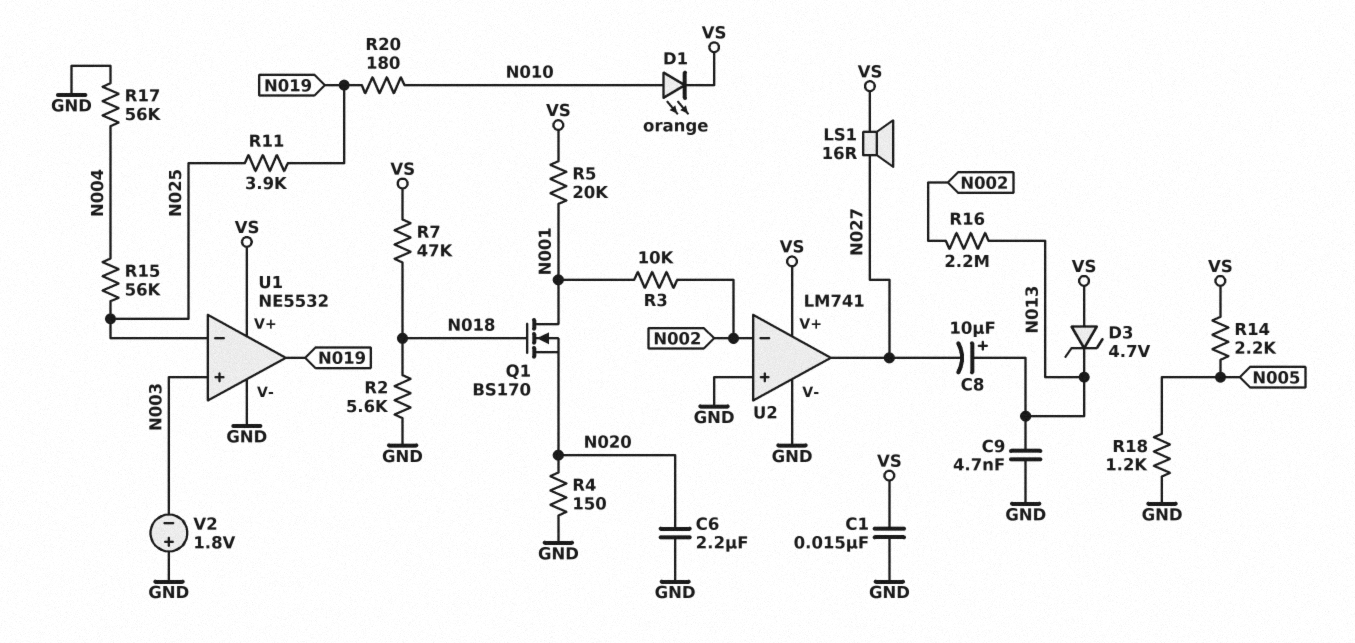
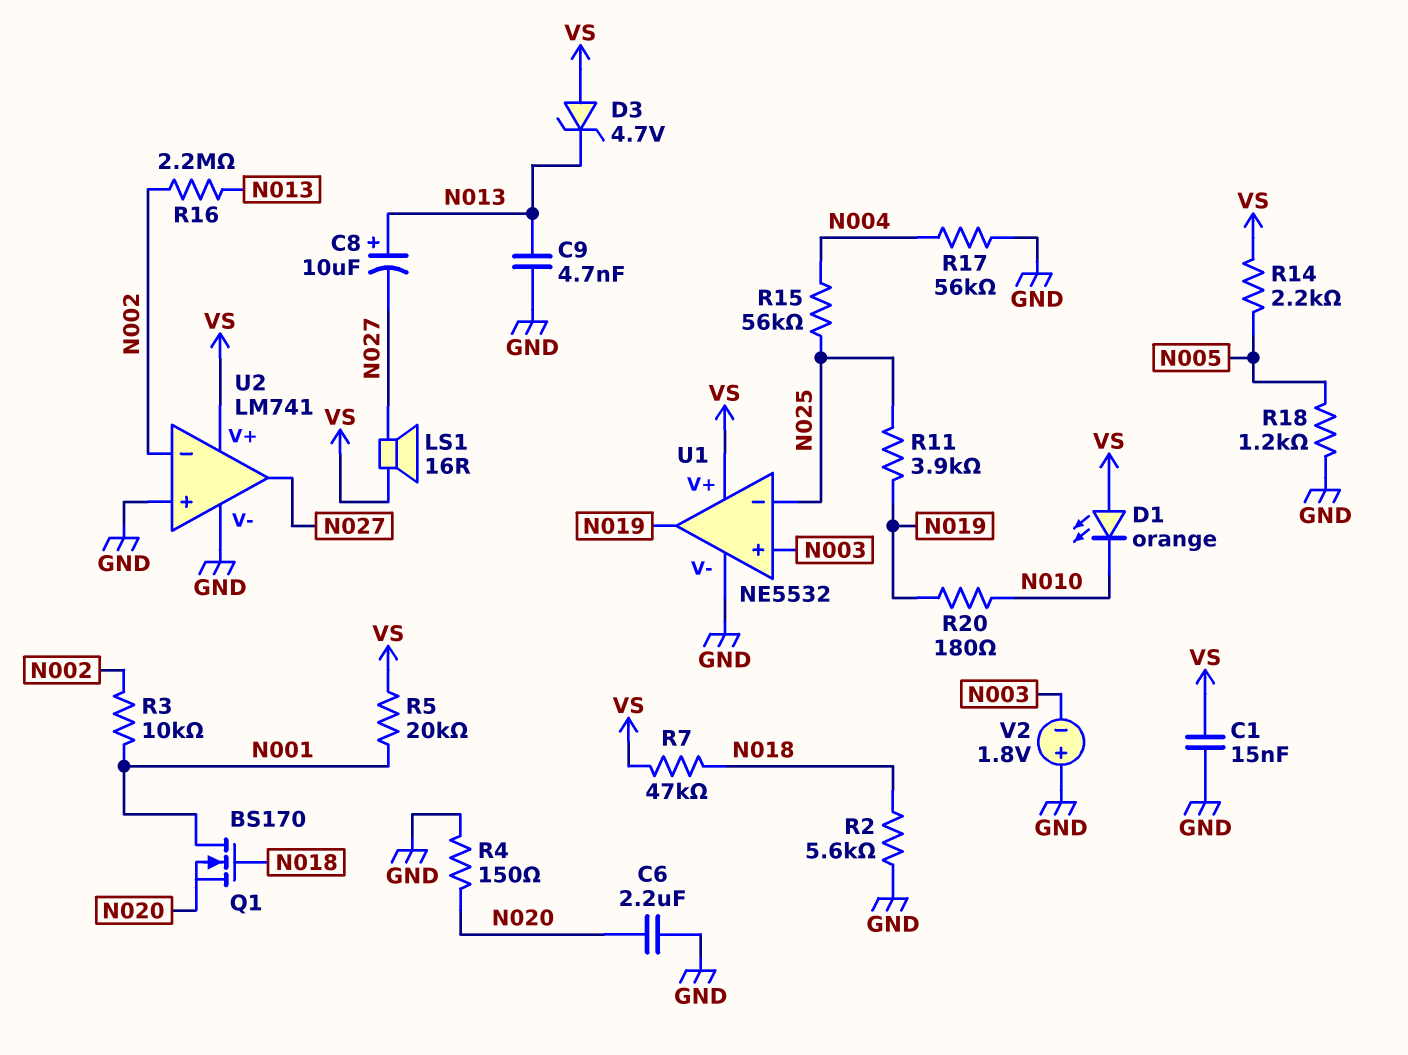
D1: LED orange (A N010, K VS) -> LED orange (A VS, K N010)

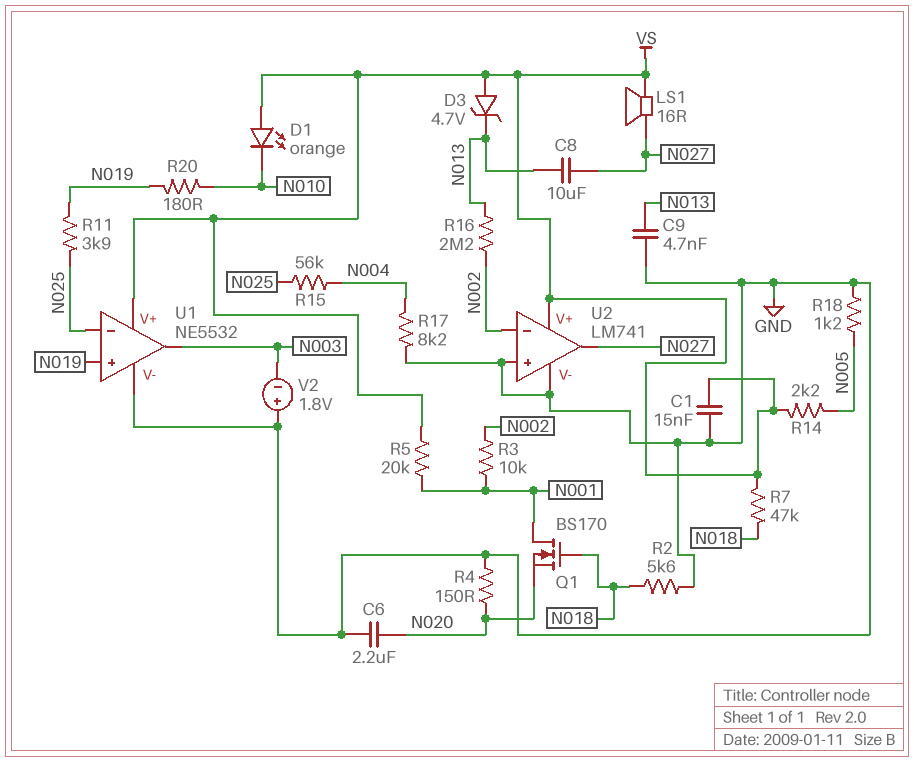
C8: 10uF (plus N013, minus N027) -> 10uF (N013, N027)
R17: 56k (GND, N004) -> 8.2k (GND, N004)
U1 pin in+: N003 -> N019
U1 pin out: N019 -> N003

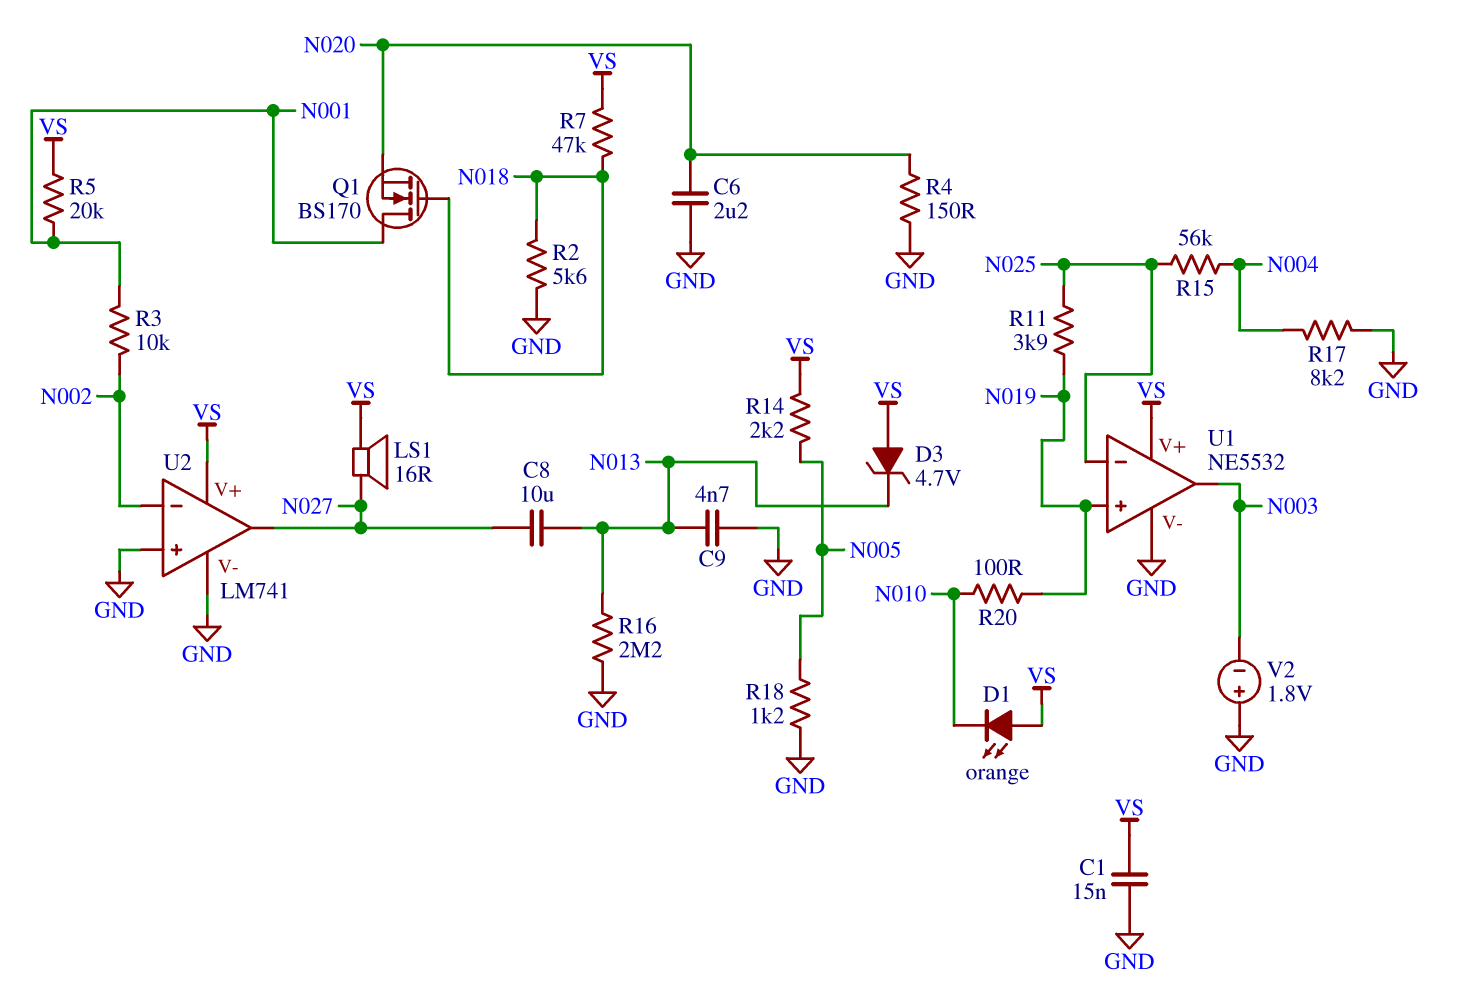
R16: 2.2M (N002, N013) -> 2.2M (GND, N013)
R20: 180 (N010, N019) -> 100 (N010, N019)

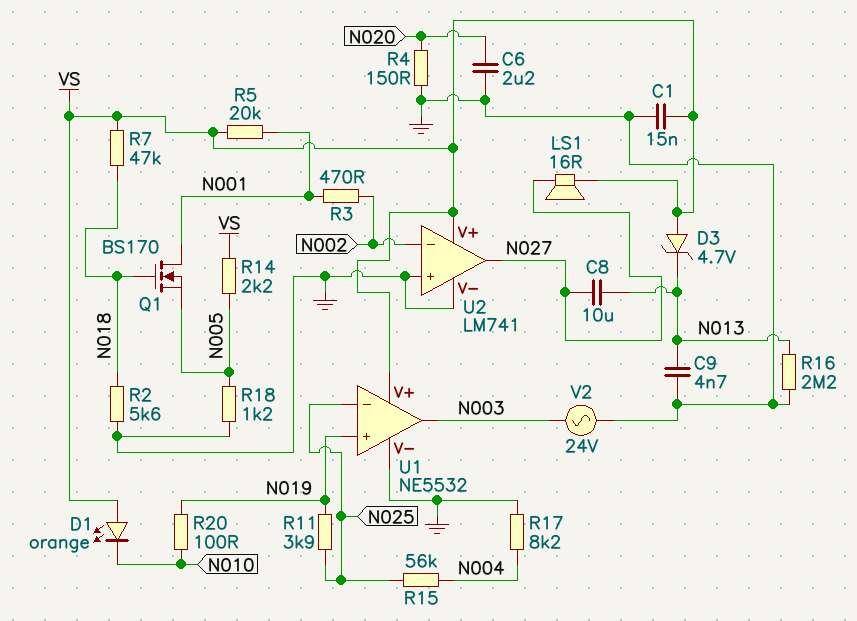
Q1: NMOS BS170 (G N018, D N001, S N020) -> NMOS BS170 (G N018, D N001, S N005)
R3: 10k (N001, N002) -> 470 (N001, N002)
V2: 1.8V (plus GND, minus N003) -> AC 24V (GND, N003)

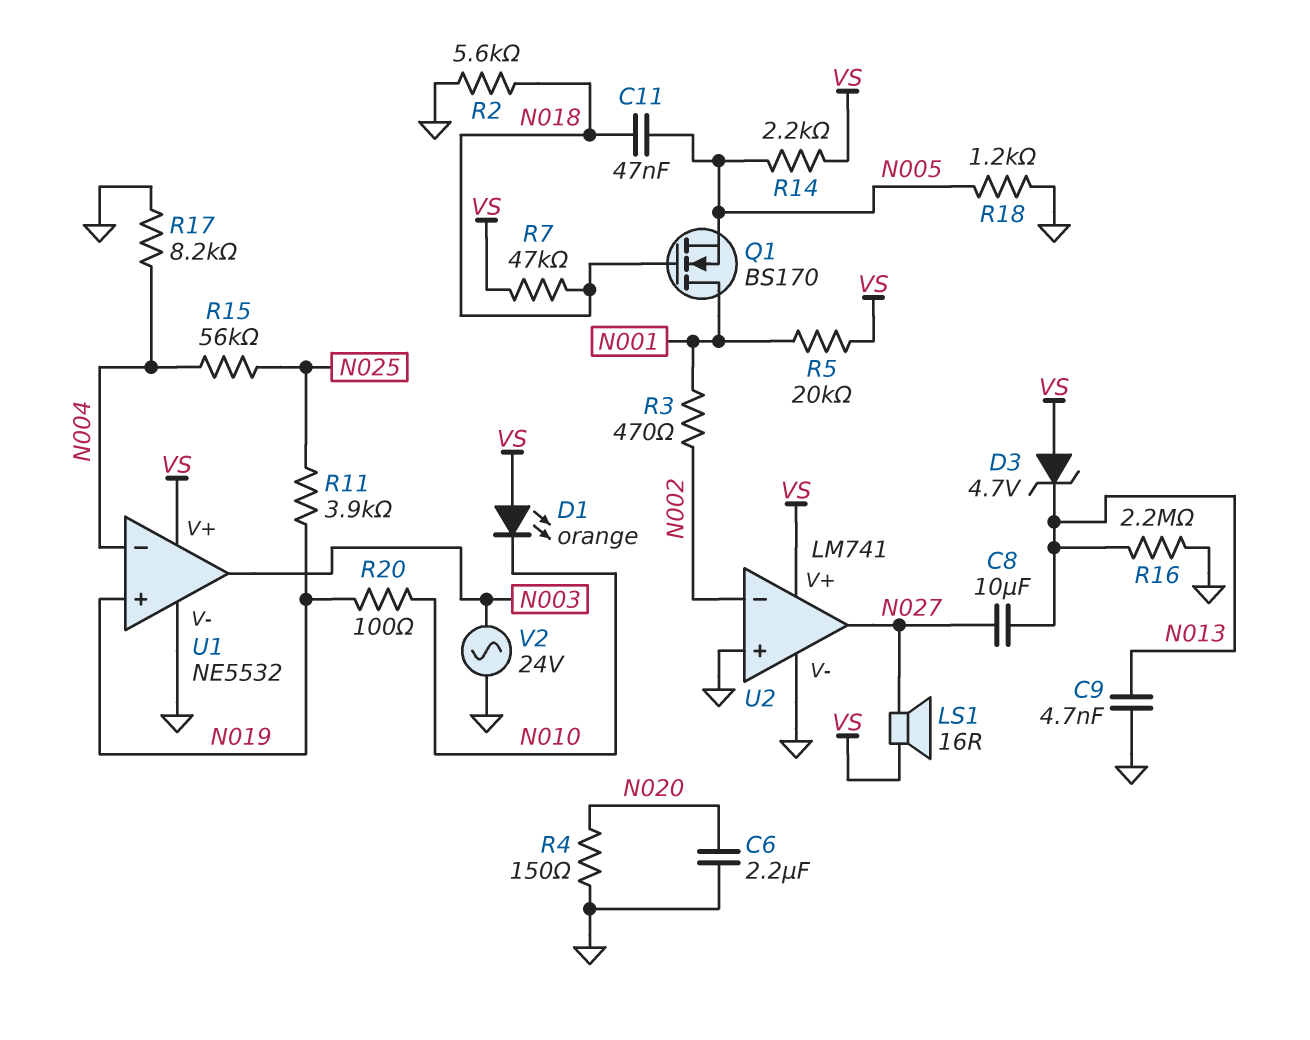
C1: 15nF (GND, VS) -> none
C11: none -> 47nF (N005, N018)
U1 pin in-: N025 -> N004

